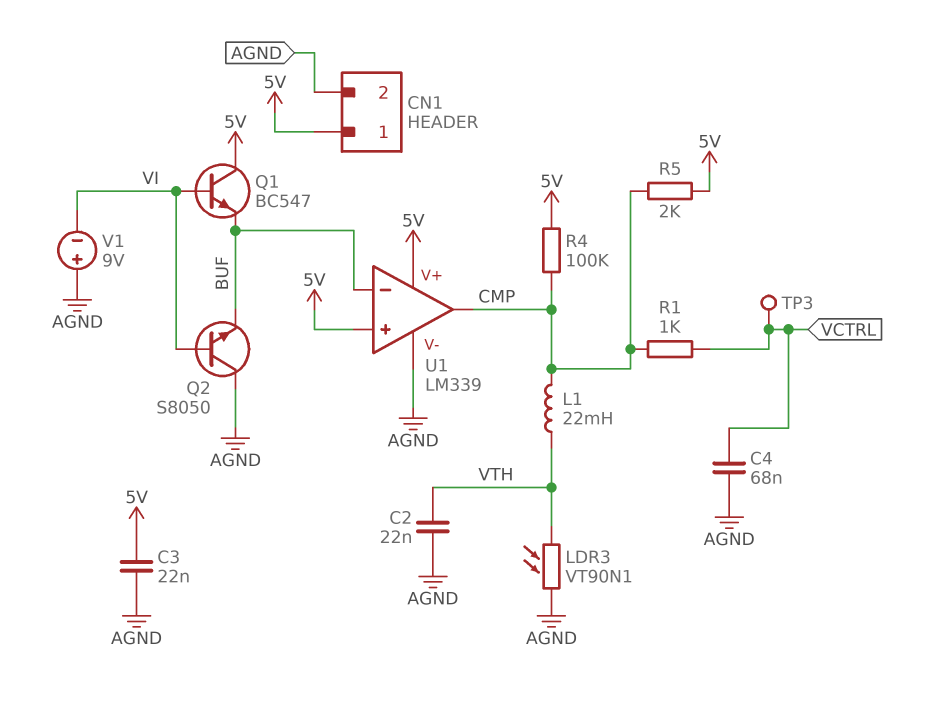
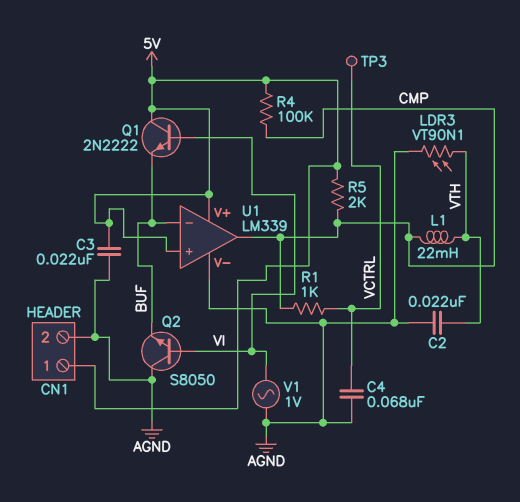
Q1: NPN BC547 (B VI, C 5V, E BUF) -> NPN 2N2222 (B VI, C 5V, E BUF)
V1: 9V (plus AGND, minus VI) -> AC 1V (AGND, VI)

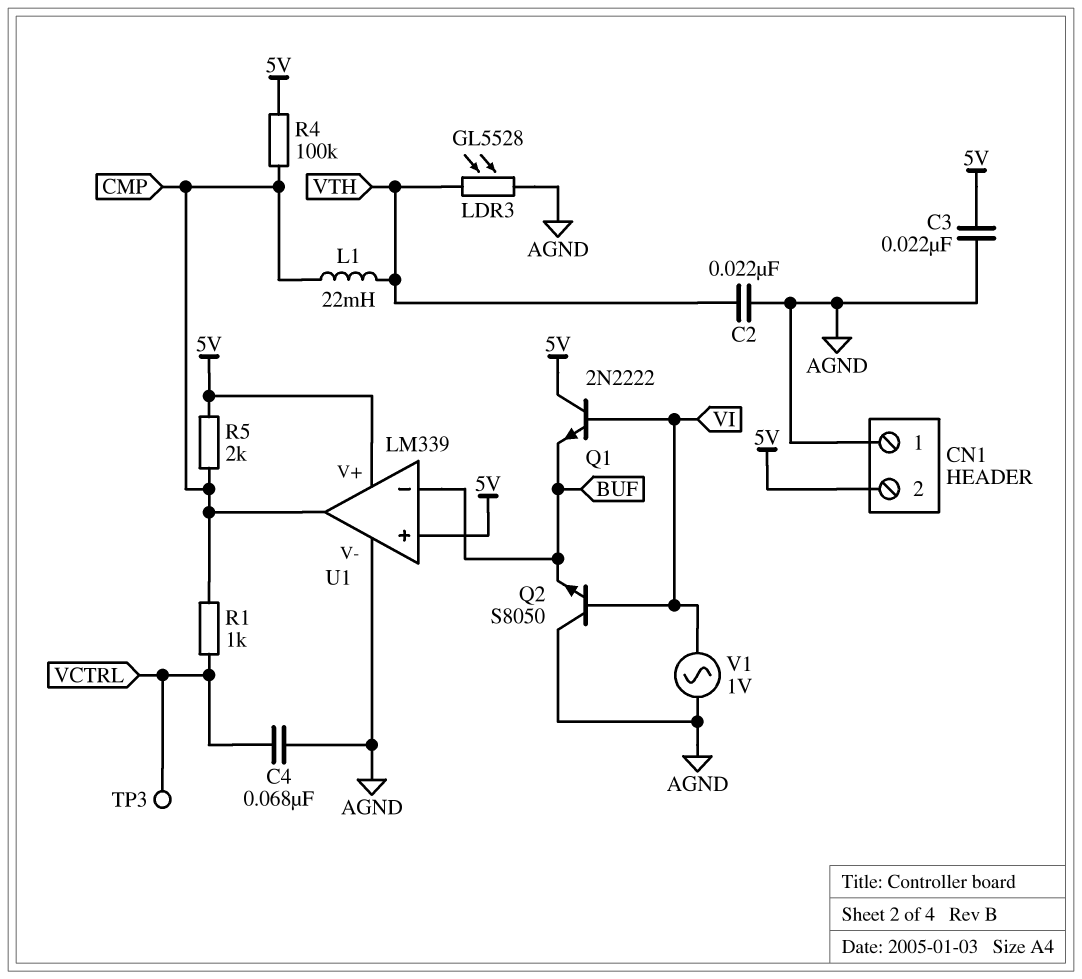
CN1 pin 1: 5V -> AGND
CN1 pin 2: AGND -> 5V
LDR3: VT90N1 (AGND, VTH) -> GL5528 (AGND, VTH)

